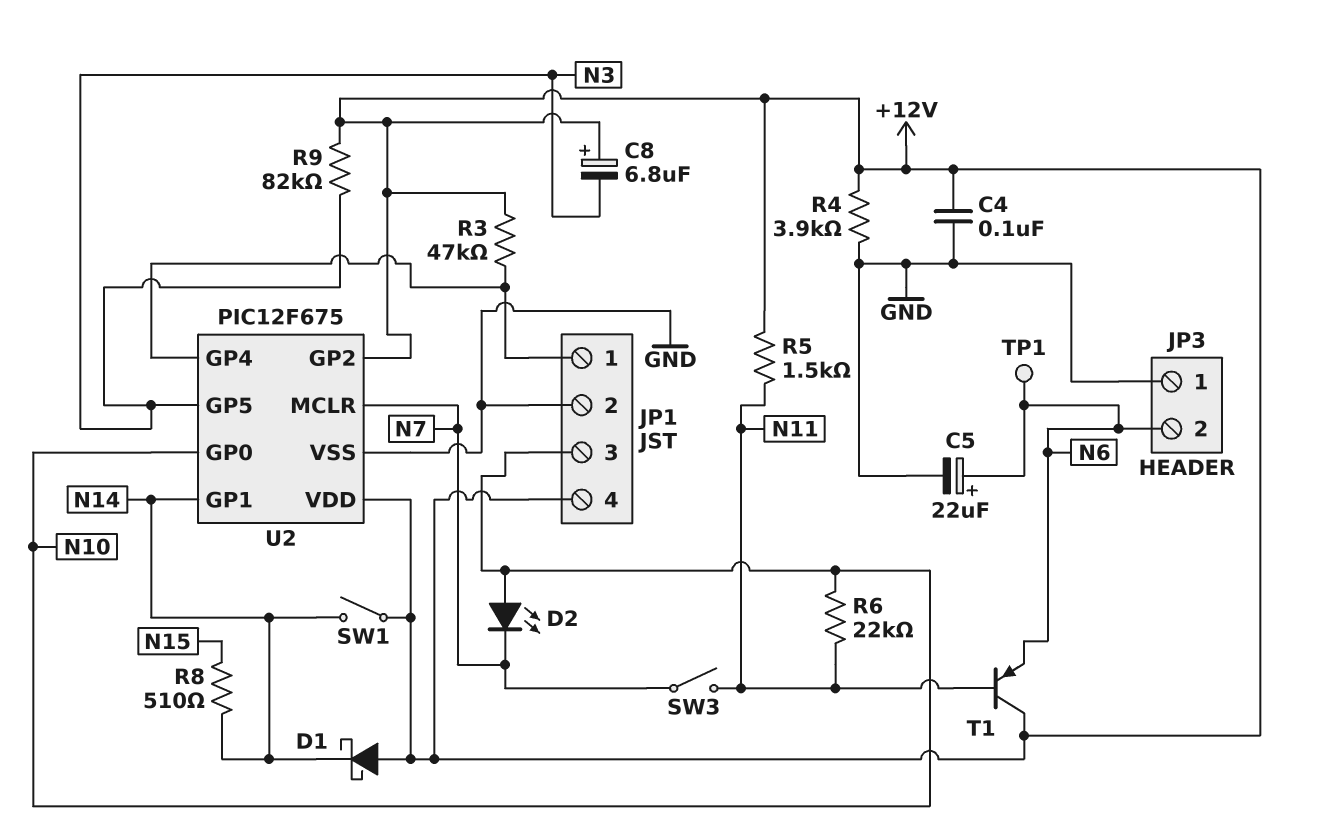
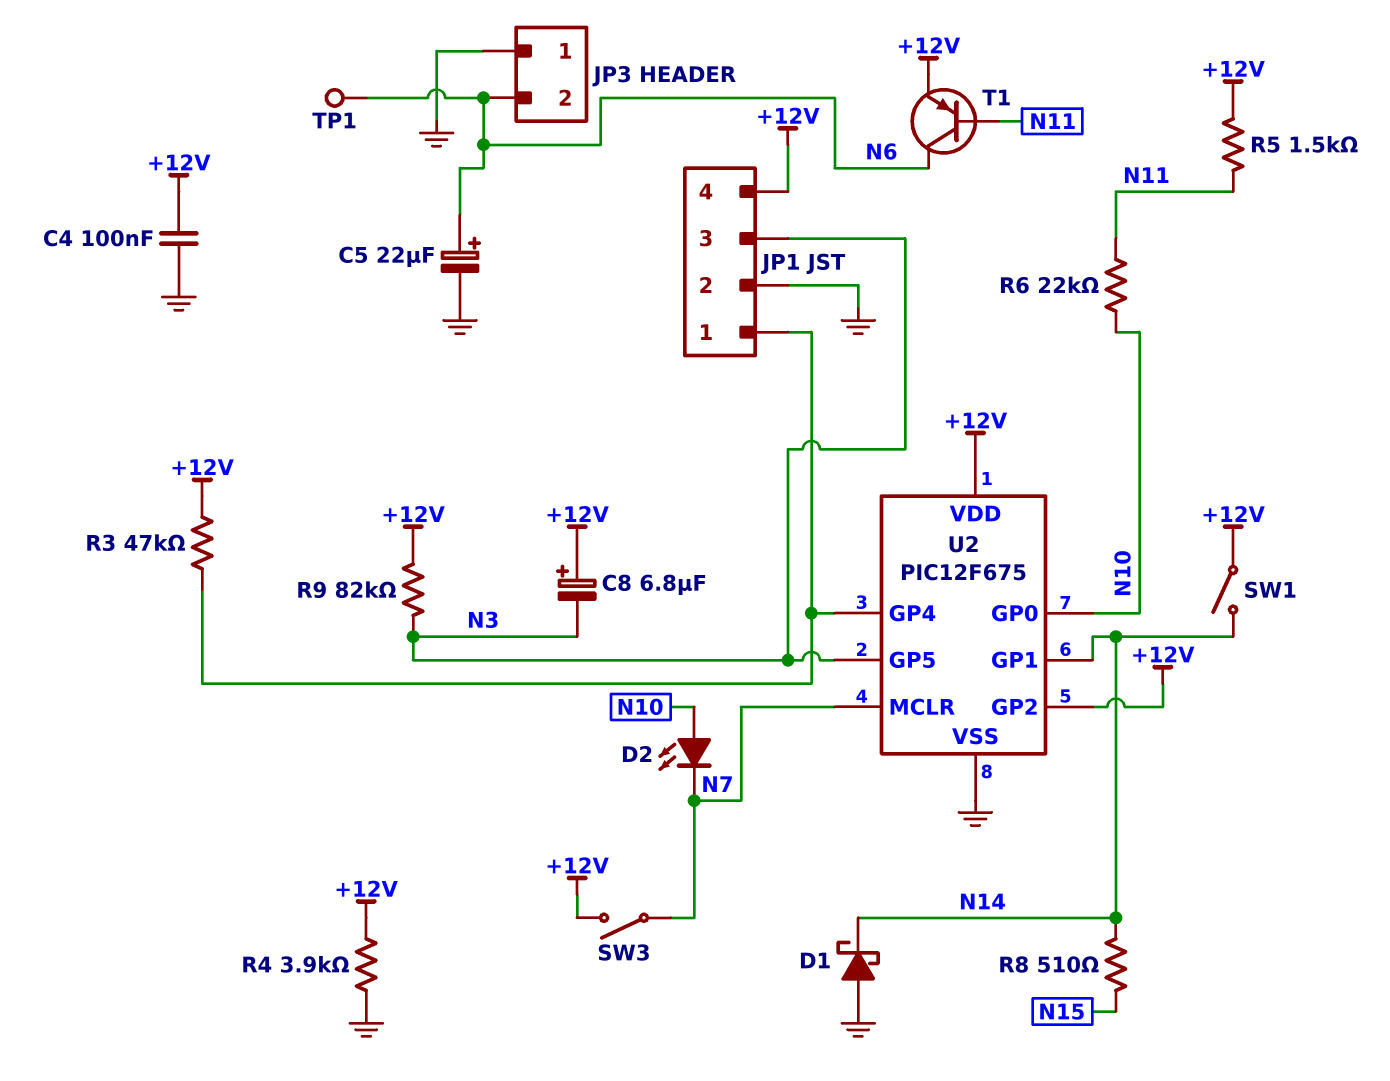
D1: schottky (A +12V, K N14) -> schottky (A GND, K N14)
JP1 pin 3: N10 -> N3
SW3: switch (N7, N11) -> switch (+12V, N7)
T1: PNP (B N11, C +12V, E N6) -> PNP (B N11, C N6, E +12V)

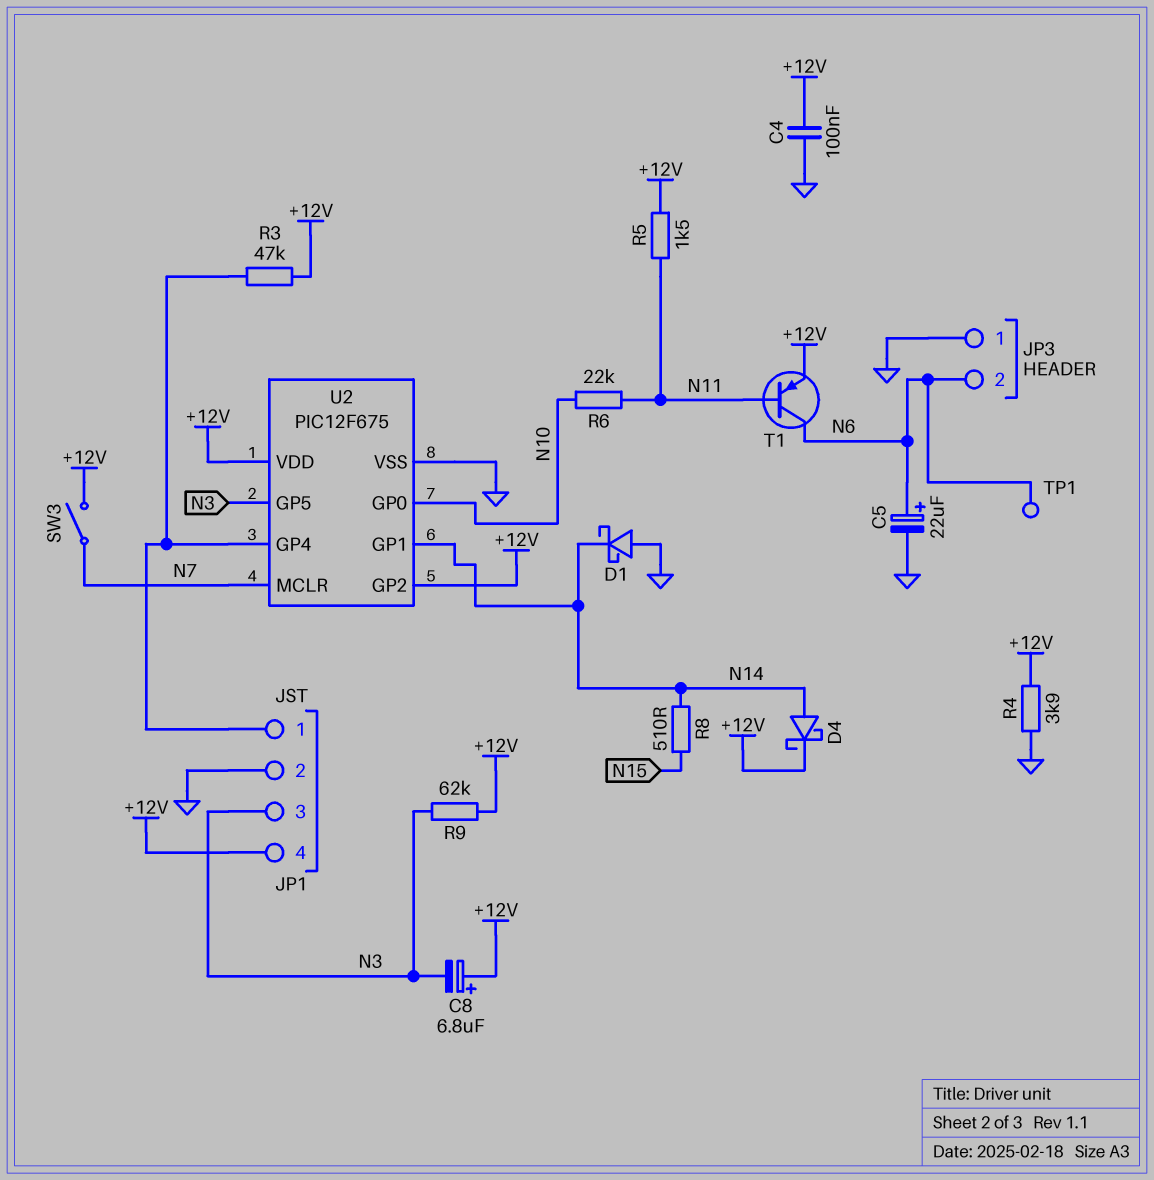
D2: LED (A N10, K N7) -> none
D4: none -> schottky (A N14, K +12V)
R9: 82k (+12V, N3) -> 62k (+12V, N3)
SW1: switch (+12V, N14) -> none

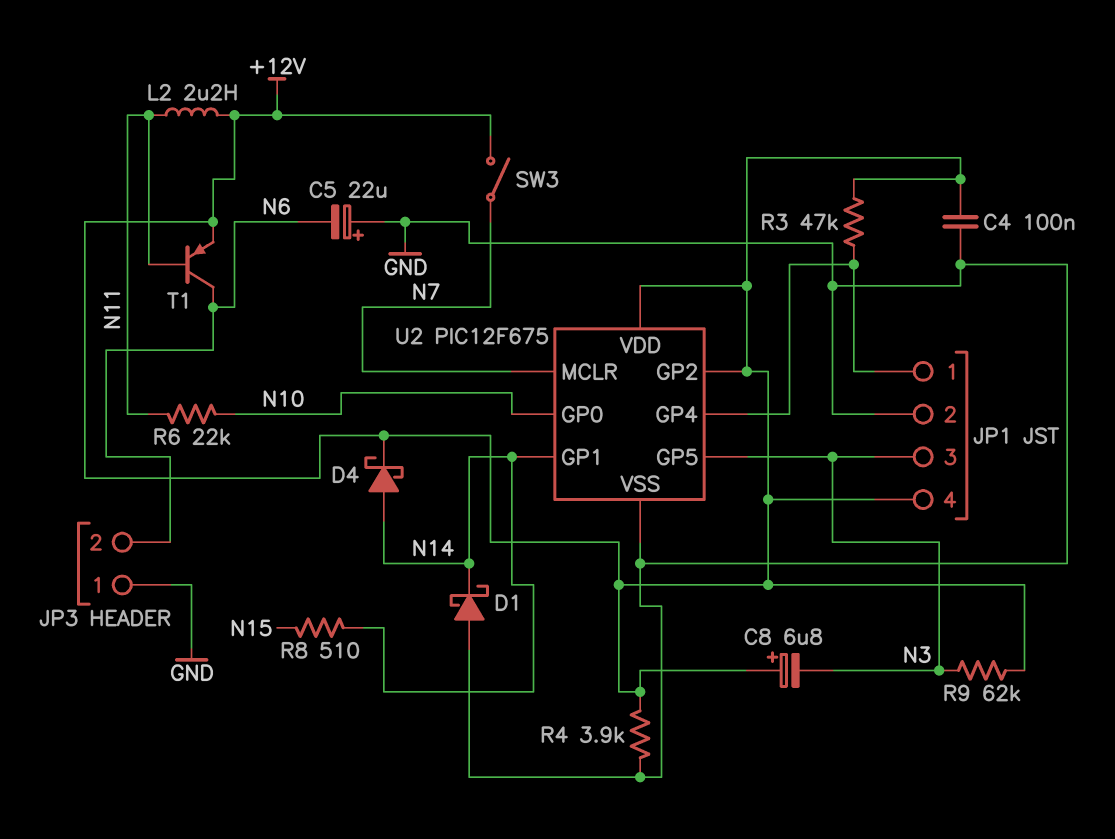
C5: 22uF (plus N6, minus GND) -> 22uF (plus GND, minus N6)
L2: none -> 2.2uH (+12V, N11)
R5: 1.5k (+12V, N11) -> none
TP1: test point (N6) -> none

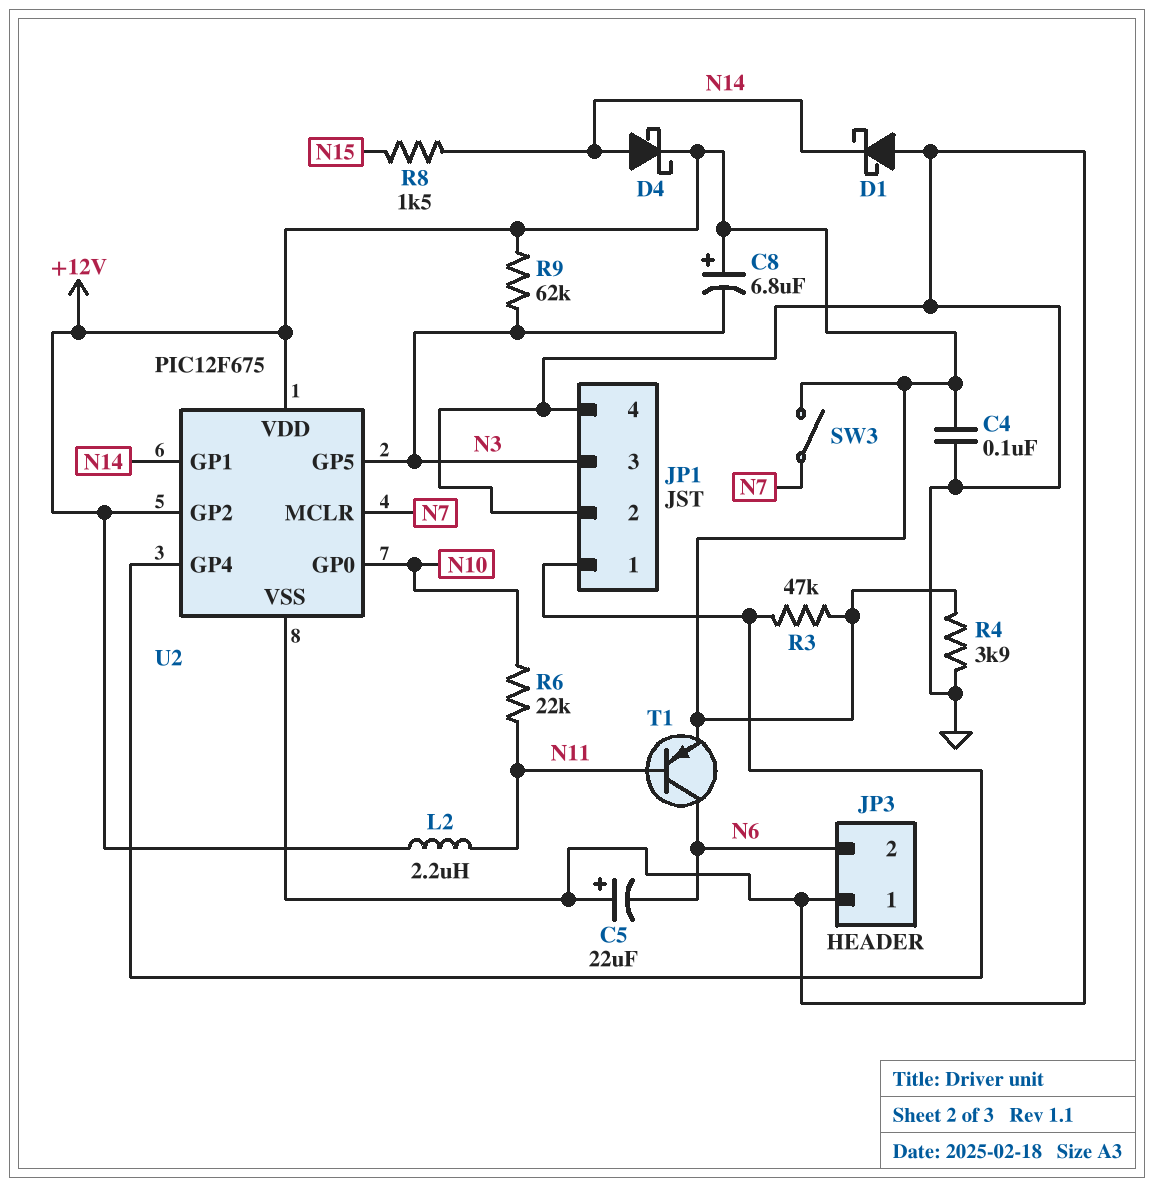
JP1 pin 4: +12V -> GND
R8: 510 (N14, N15) -> 1.5k (N14, N15)

